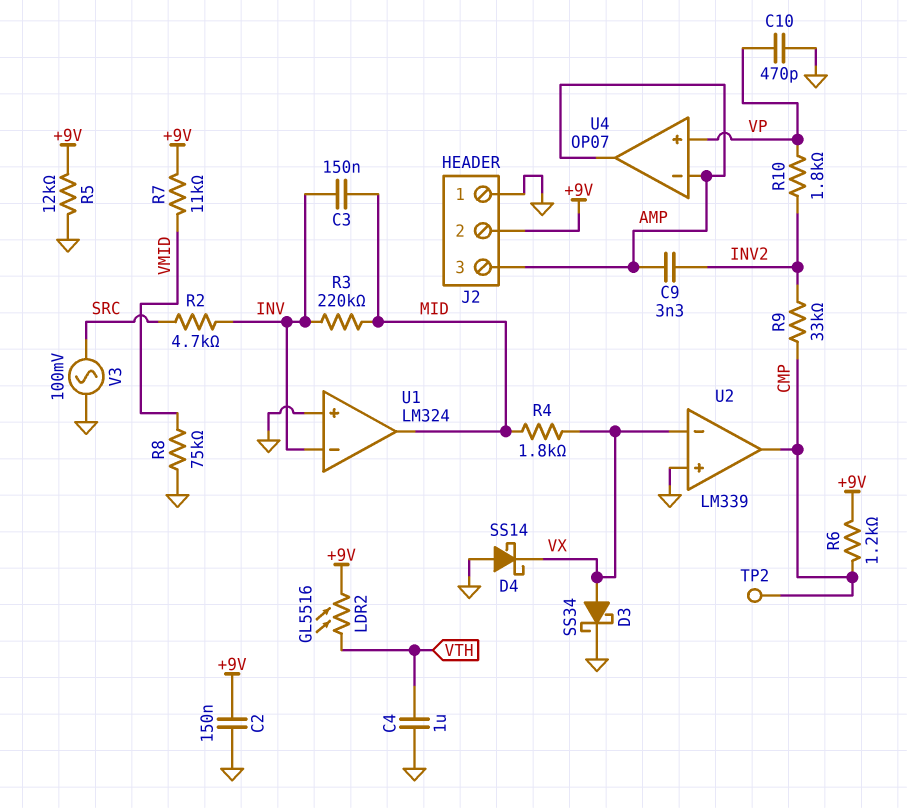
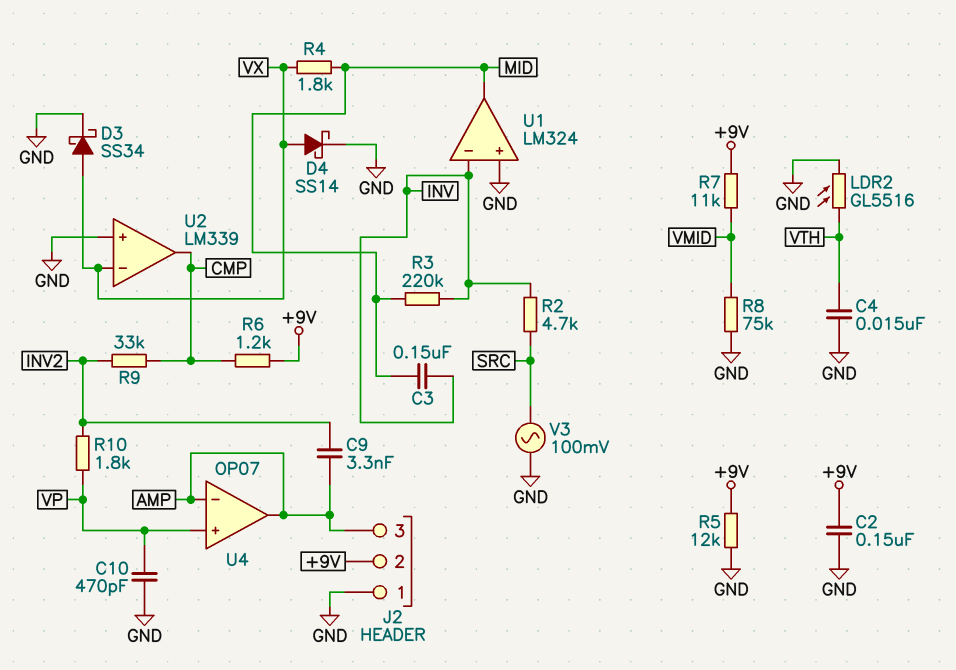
C4: 1uF (GND, VTH) -> 15nF (GND, VTH)
D4: schottky SS14 (A GND, K VX) -> schottky SS14 (A VX, K GND)
LDR2: GL5516 (+9V, VTH) -> GL5516 (GND, VTH)
TP2: test point (CMP) -> none

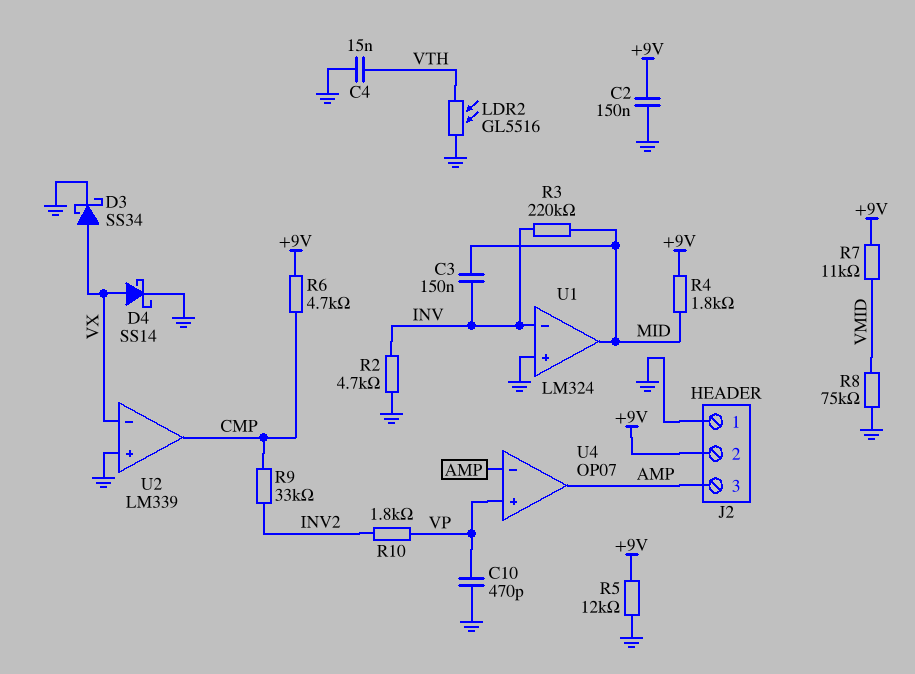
C9: 3.3nF (AMP, INV2) -> none
R2: 4.7k (INV, SRC) -> 4.7k (GND, INV)
R4: 1.8k (MID, VX) -> 1.8k (+9V, MID)
R6: 1.2k (+9V, CMP) -> 4.7k (+9V, CMP)
V3: AC 100mV (GND, SRC) -> none

